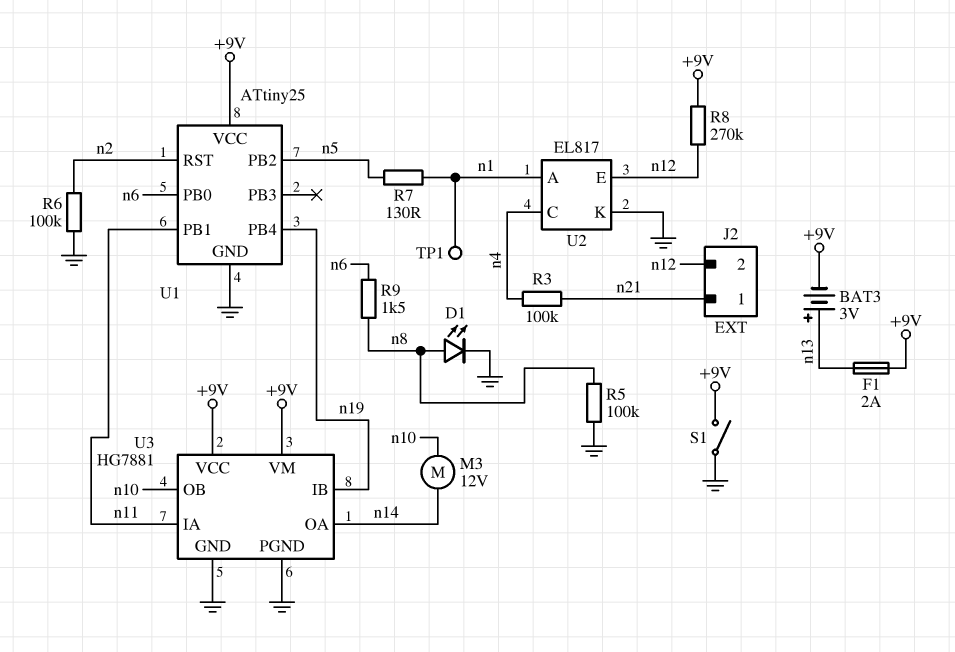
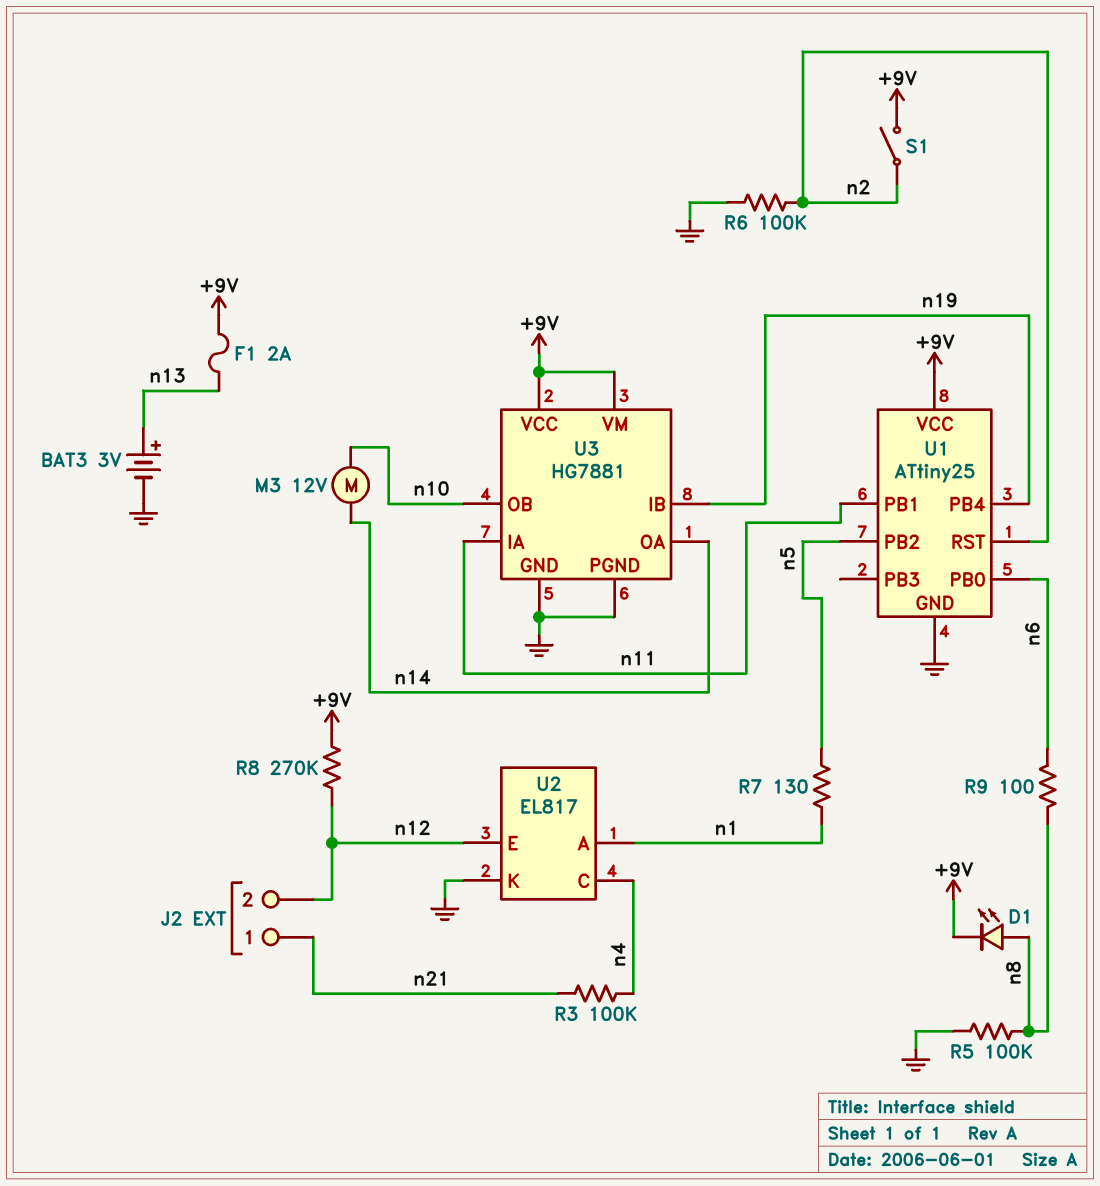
BAT3: 3V (plus n13, minus +9V) -> 3V (plus n13, minus GND)
D1: LED (A n8, K GND) -> LED (A n8, K +9V)
R9: 1.5k (n6, n8) -> 100 (n6, n8)
S1: switch (+9V, GND) -> switch (+9V, n2)
TP1: test point (n1) -> none

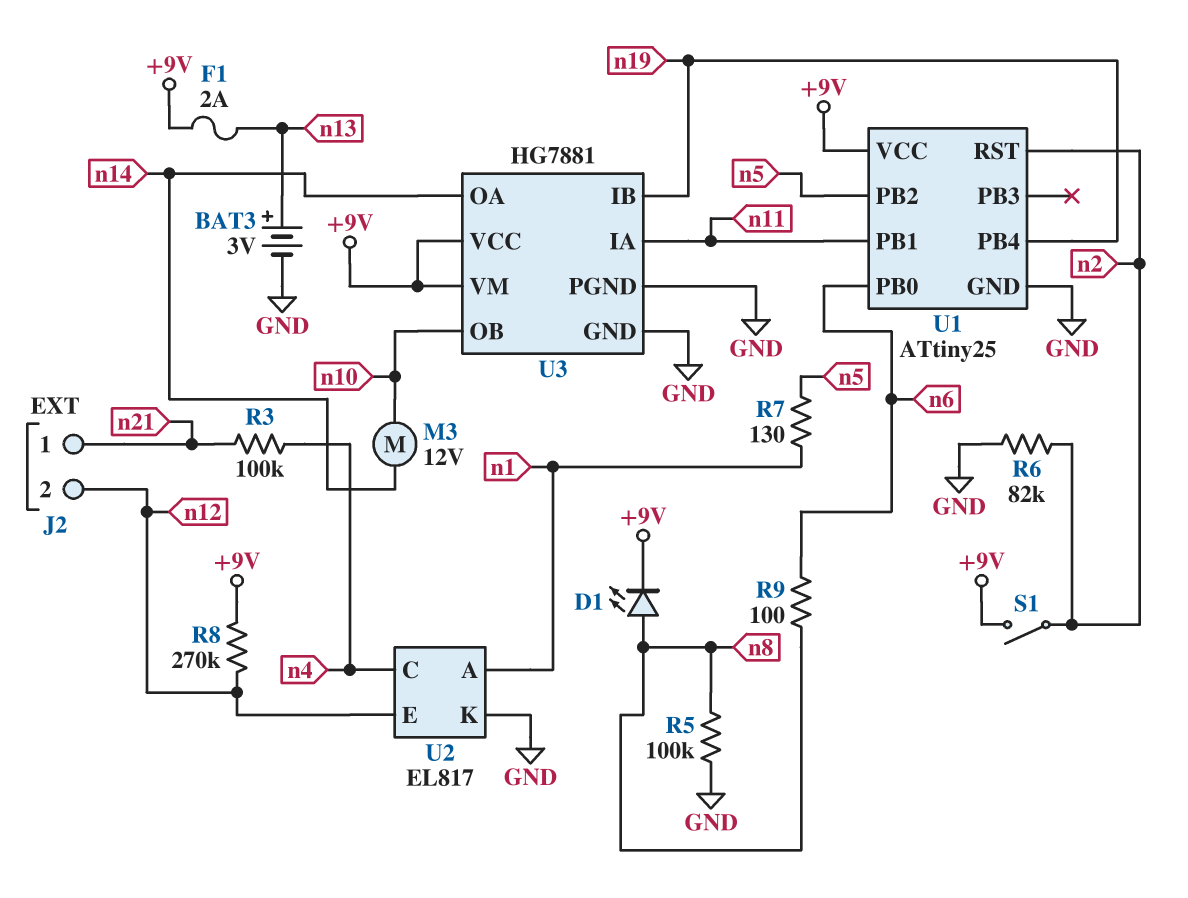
R6: 100k (GND, n2) -> 82k (GND, n2)

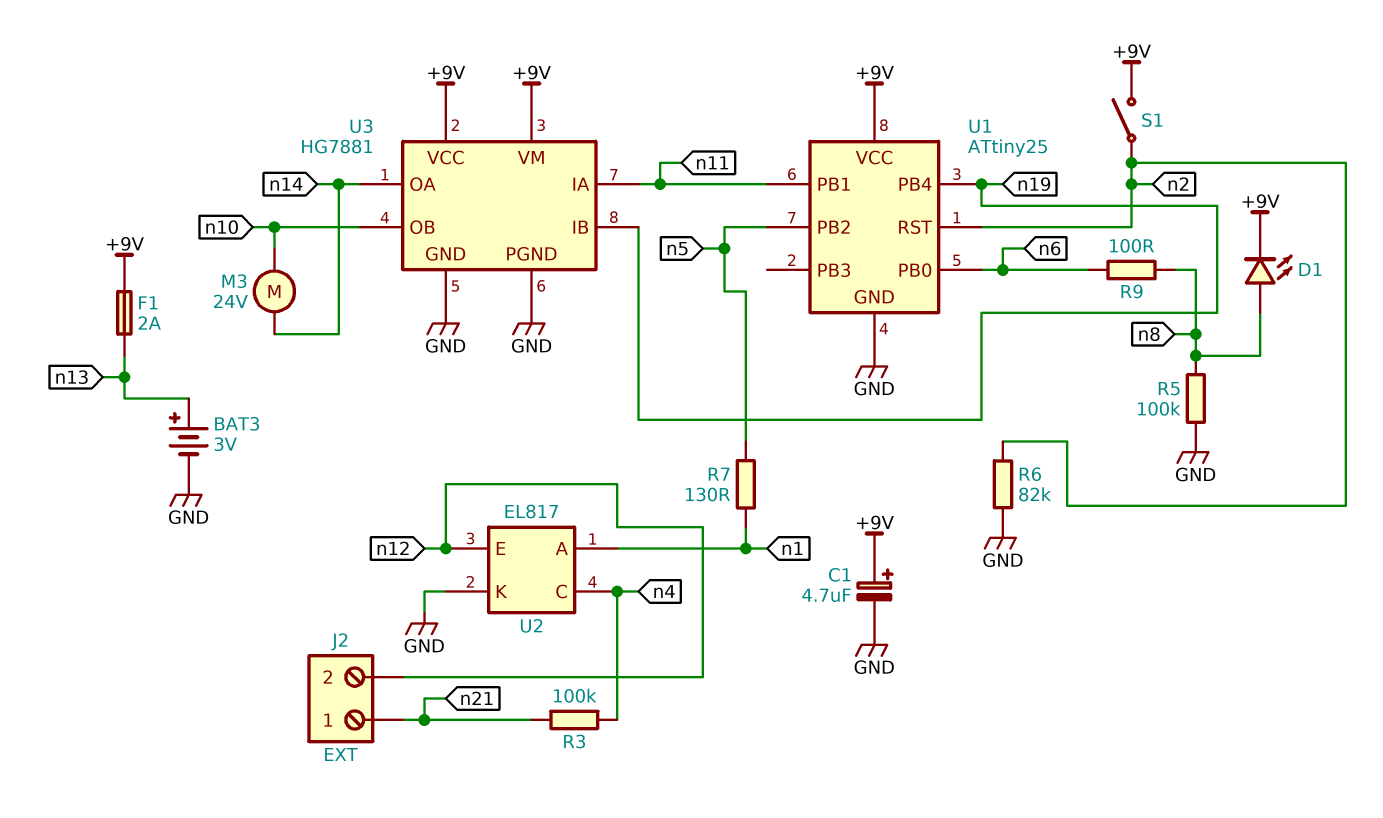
C1: none -> 4.7uF (plus +9V, minus GND)
M3: motor 12V (n10, n14) -> motor 24V (n10, n14)
R8: 270k (+9V, n12) -> none

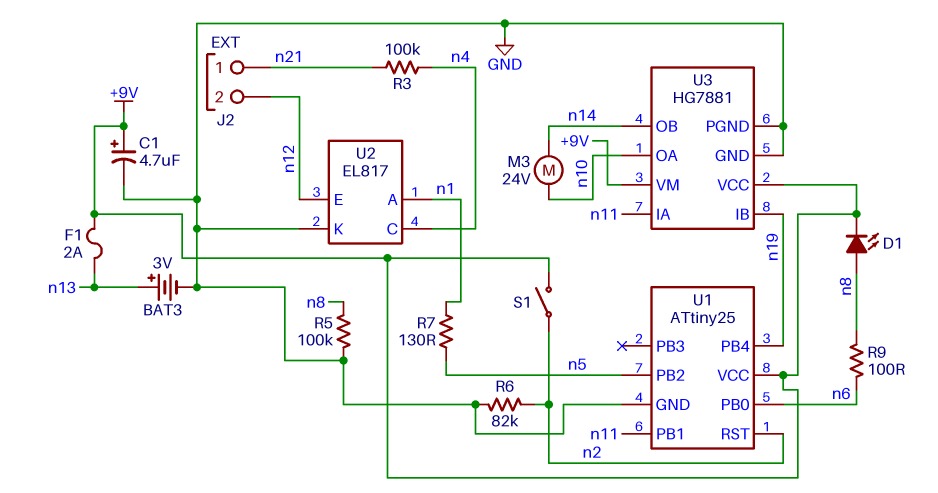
U3 pin OA: n14 -> n10
U3 pin OB: n10 -> n14

